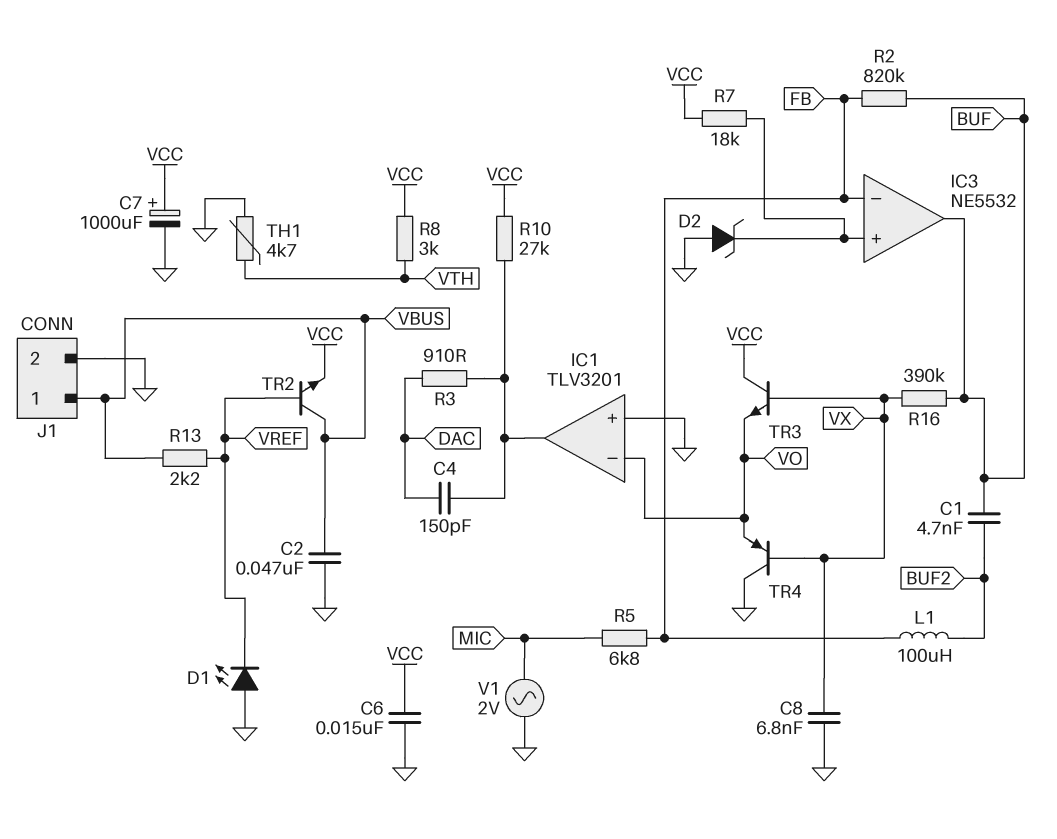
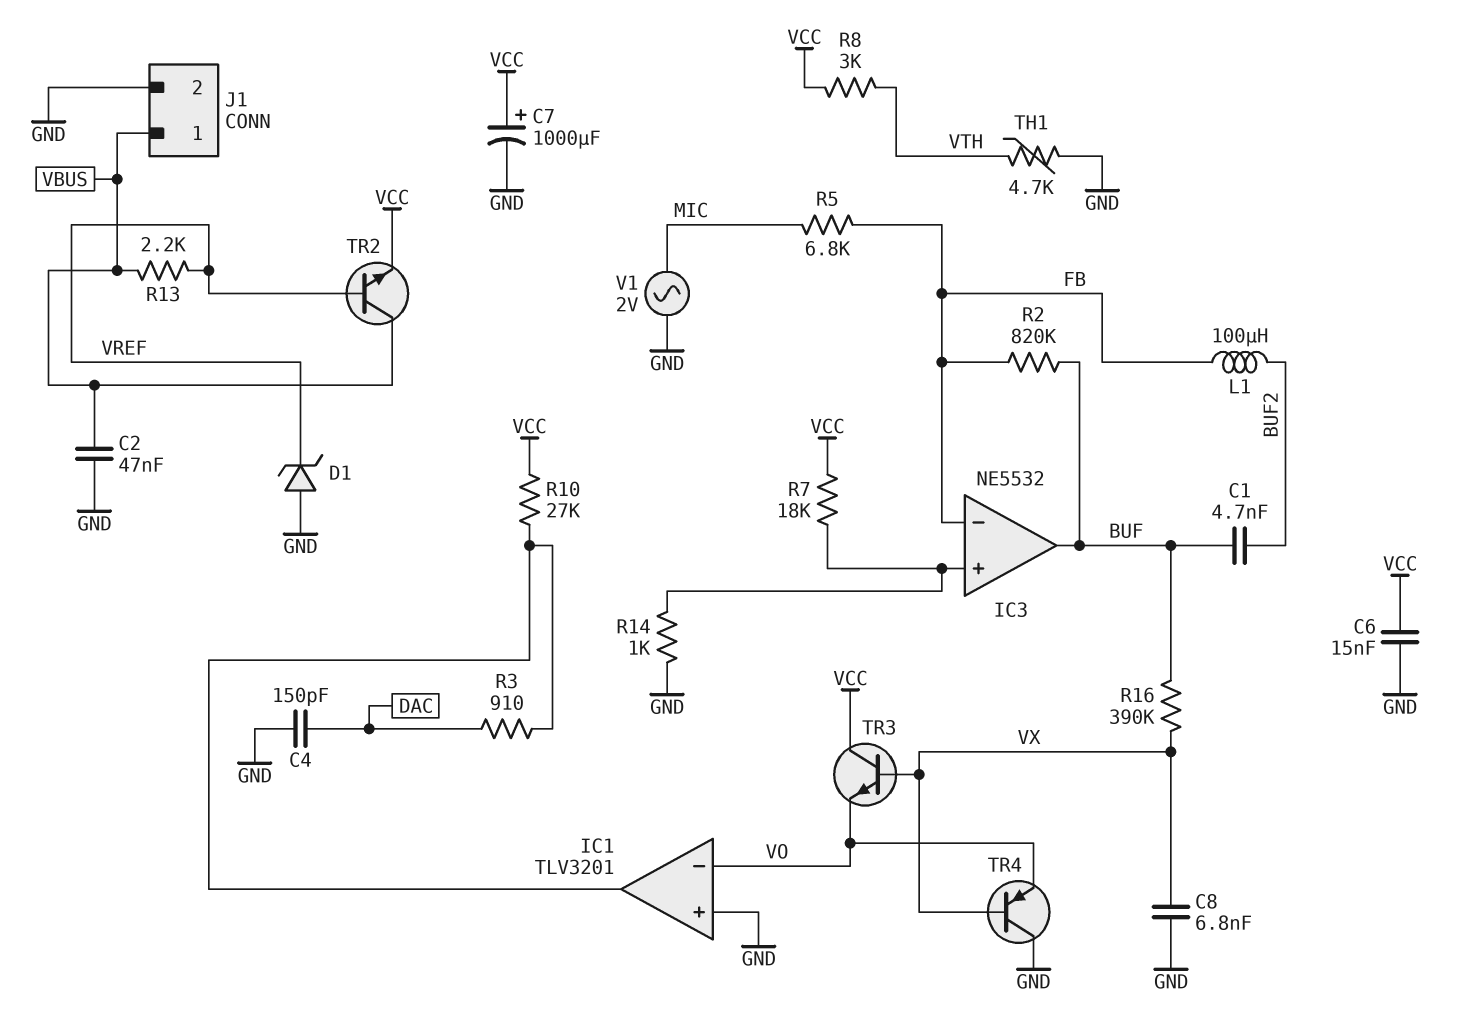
C4: 150pF (DAC, IC1/out) -> 150pF (DAC, GND)
D1: LED (A GND, K VREF) -> zener (A GND, K VREF)
D2: zener (A GND, K IC3/in+) -> none
R14: none -> 1k (GND, IC3/in+)

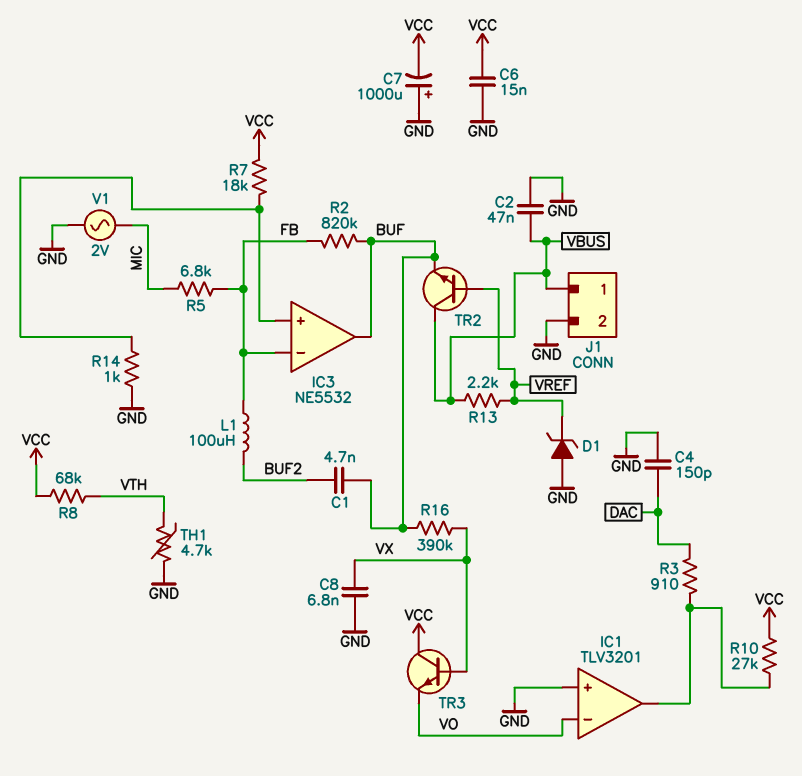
C7: 1000uF (plus VCC, minus GND) -> 1000uF (plus GND, minus VCC)
R8: 3k (VCC, VTH) -> 68k (VCC, VTH)
TR2: NPN (B VREF, C VBUS, E VCC) -> NPN (B VREF, C VBUS, E BUF)
TR4: PNP (B VX, C GND, E VO) -> none

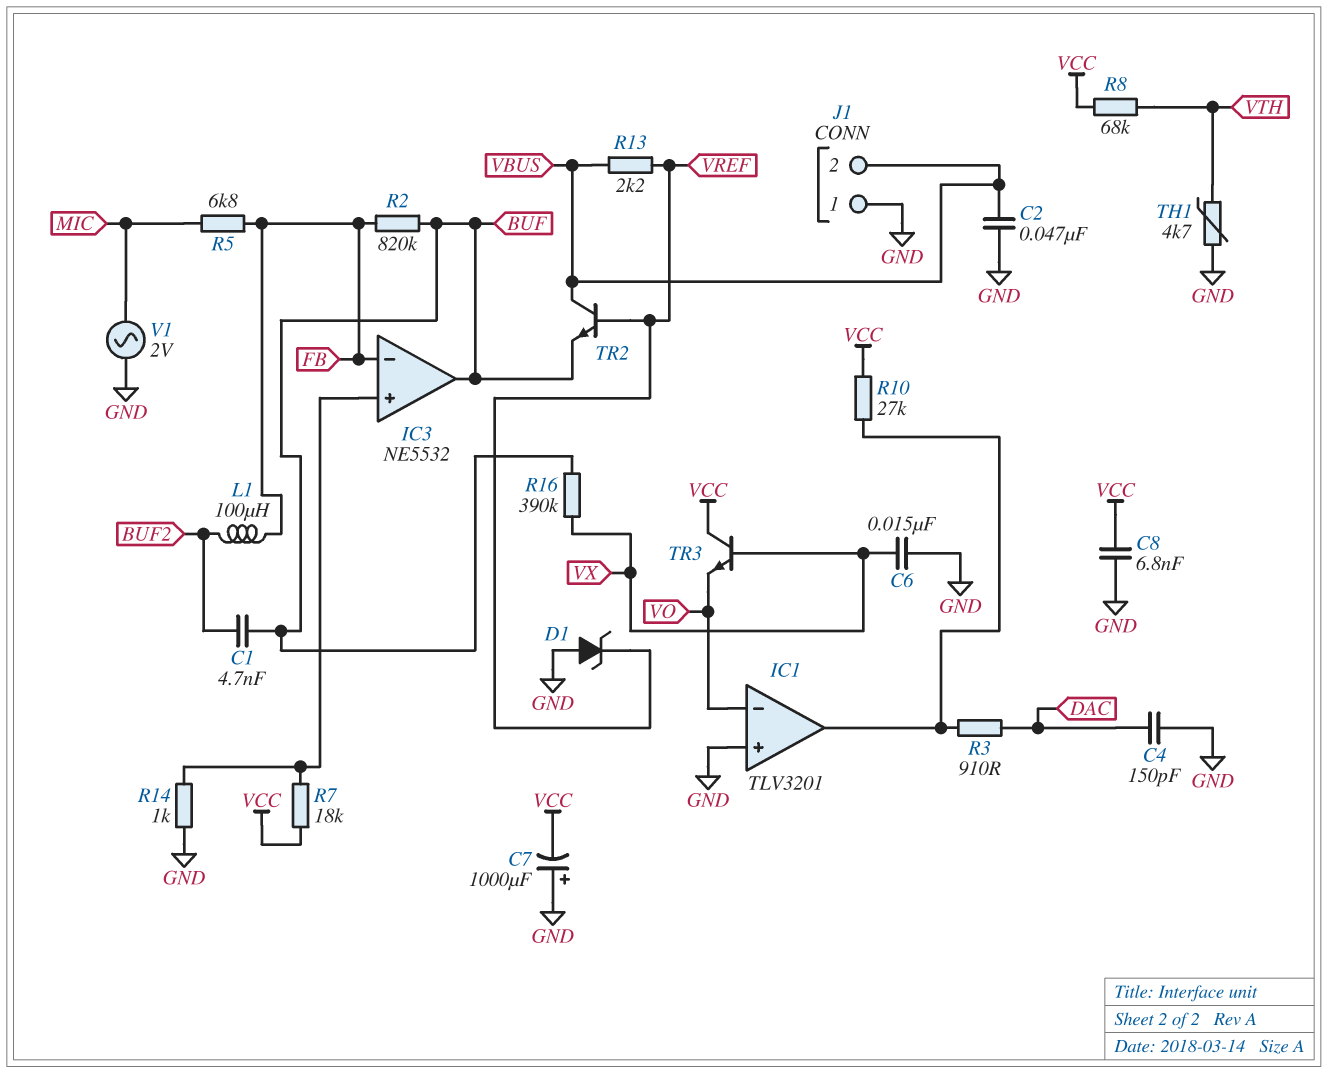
C6: 15nF (GND, VCC) -> 15nF (GND, VX)
C8: 6.8nF (GND, VX) -> 6.8nF (GND, VCC)
J1 pin 1: VBUS -> GND
J1 pin 2: GND -> VBUS

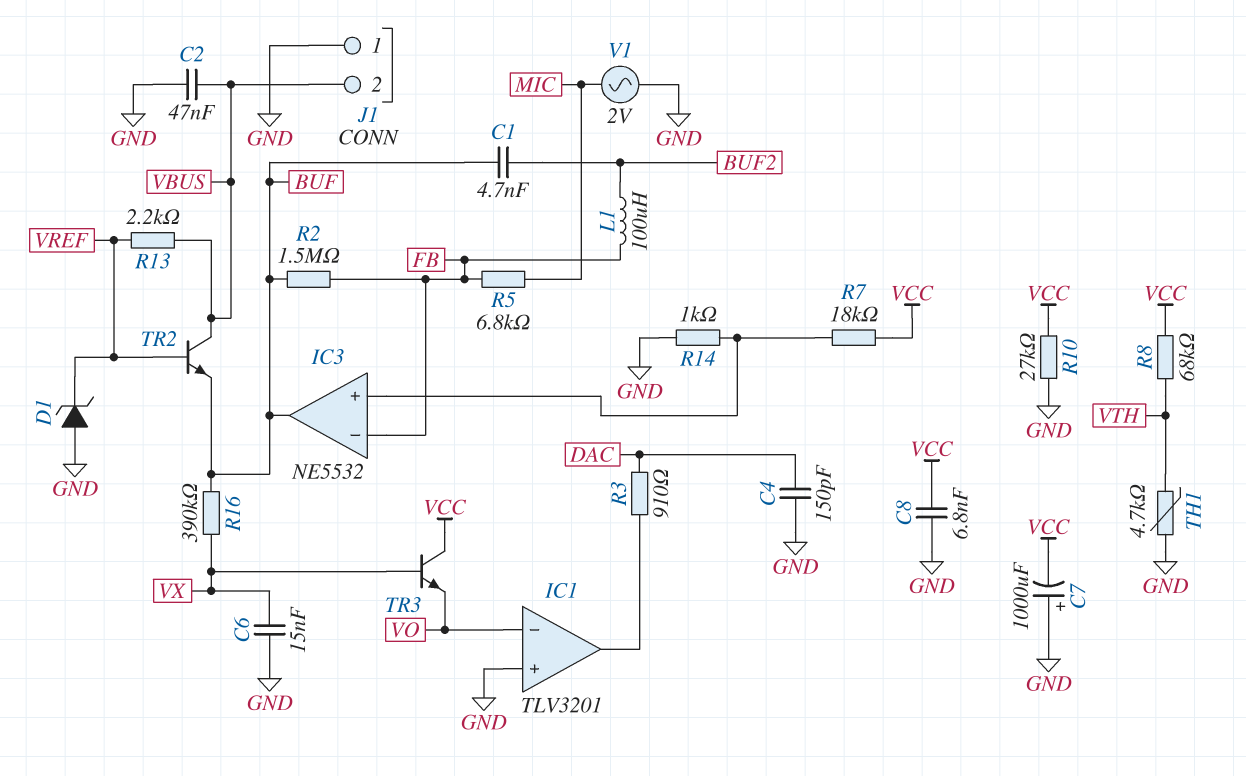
R2: 820k (BUF, FB) -> 1.5M (BUF, FB)
R10: 27k (IC1/out, VCC) -> 27k (GND, VCC)

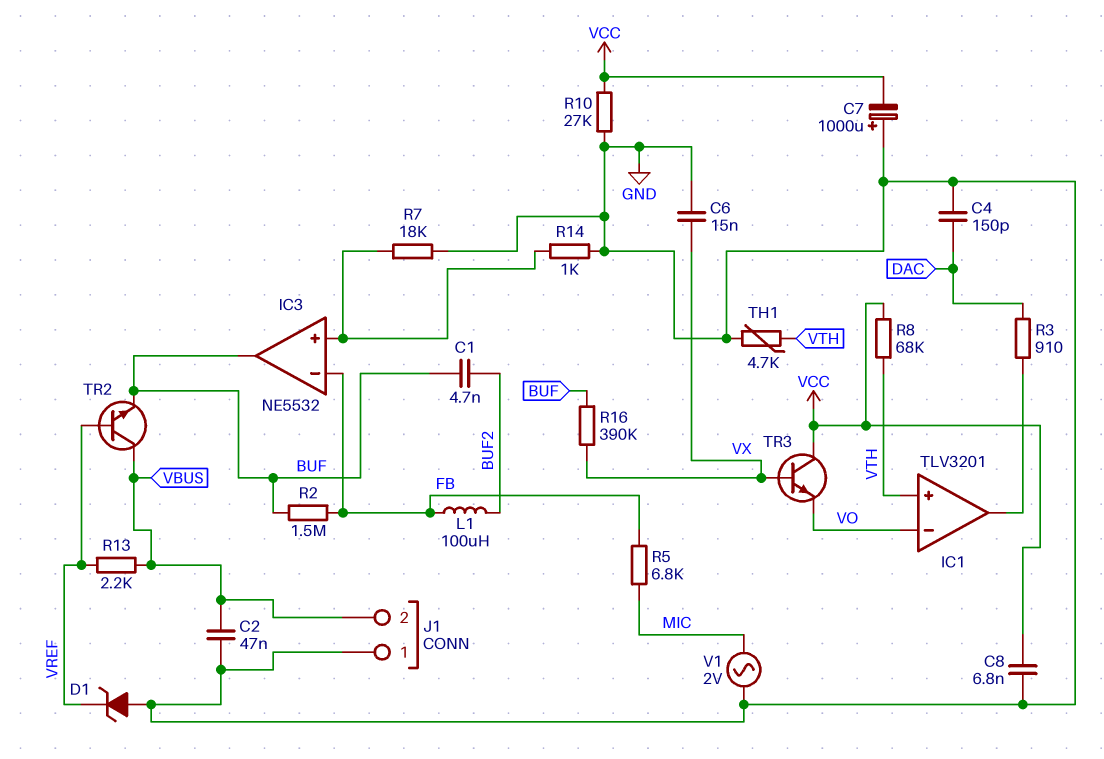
IC1 pin in+: GND -> VTH
R7: 18k (IC3/in+, VCC) -> 18k (GND, IC3/in+)

